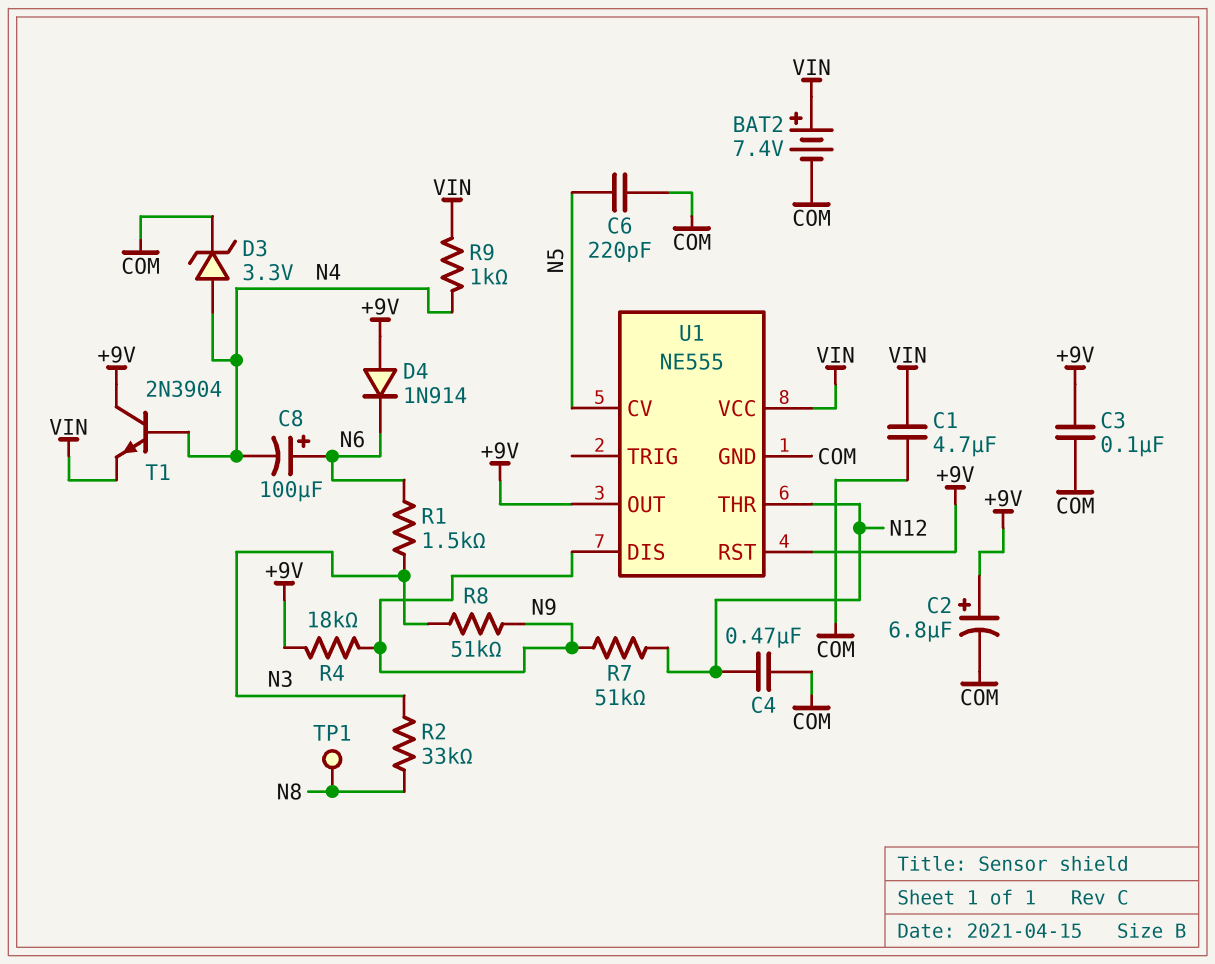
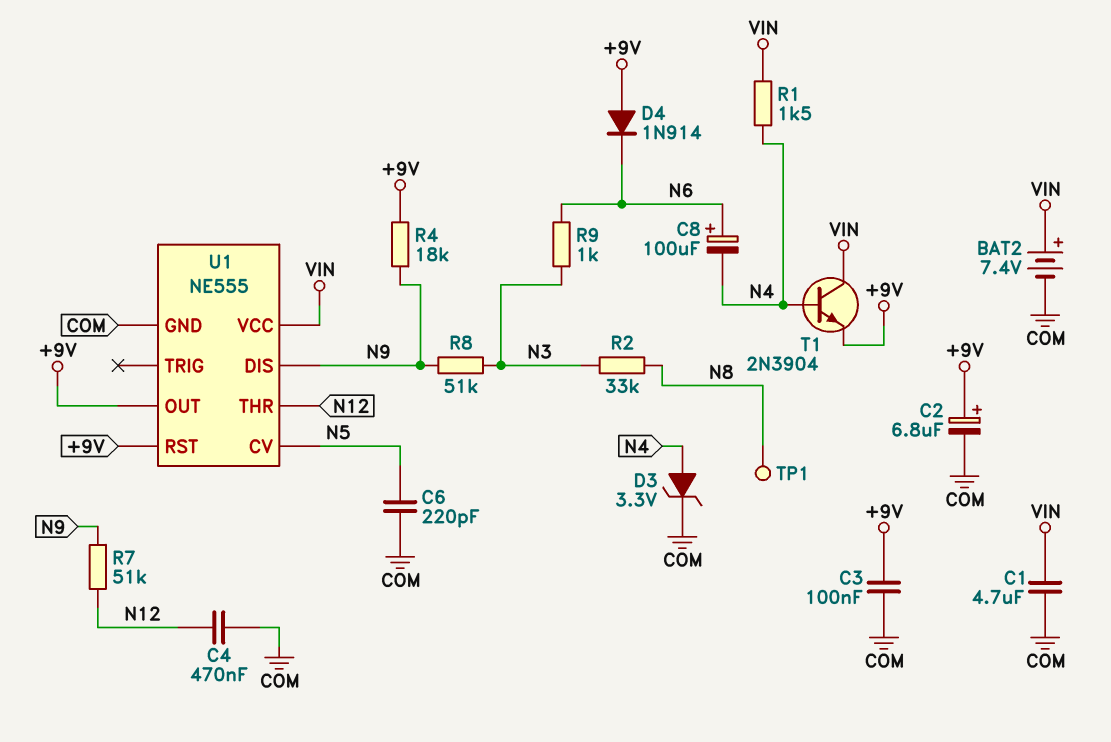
R1: 1.5k (N3, N6) -> 1.5k (N4, VIN)
R9: 1k (N4, VIN) -> 1k (N3, N6)
T1: NPN 2N3904 (B N4, C +9V, E VIN) -> NPN 2N3904 (B N4, C VIN, E +9V)

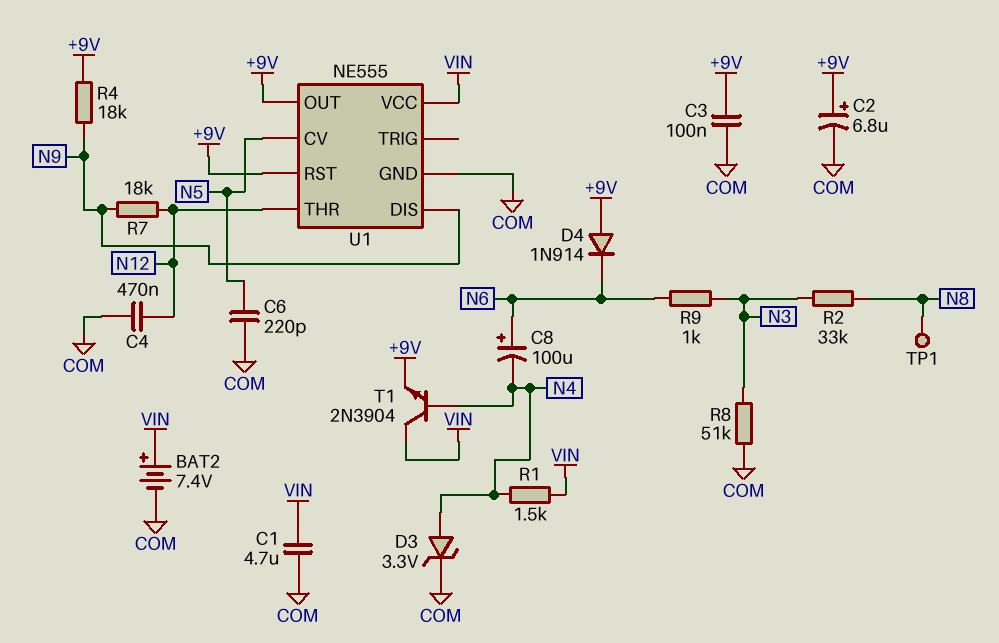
R7: 51k (N9, N12) -> 18k (N9, N12)
R8: 51k (N3, N9) -> 51k (COM, N3)

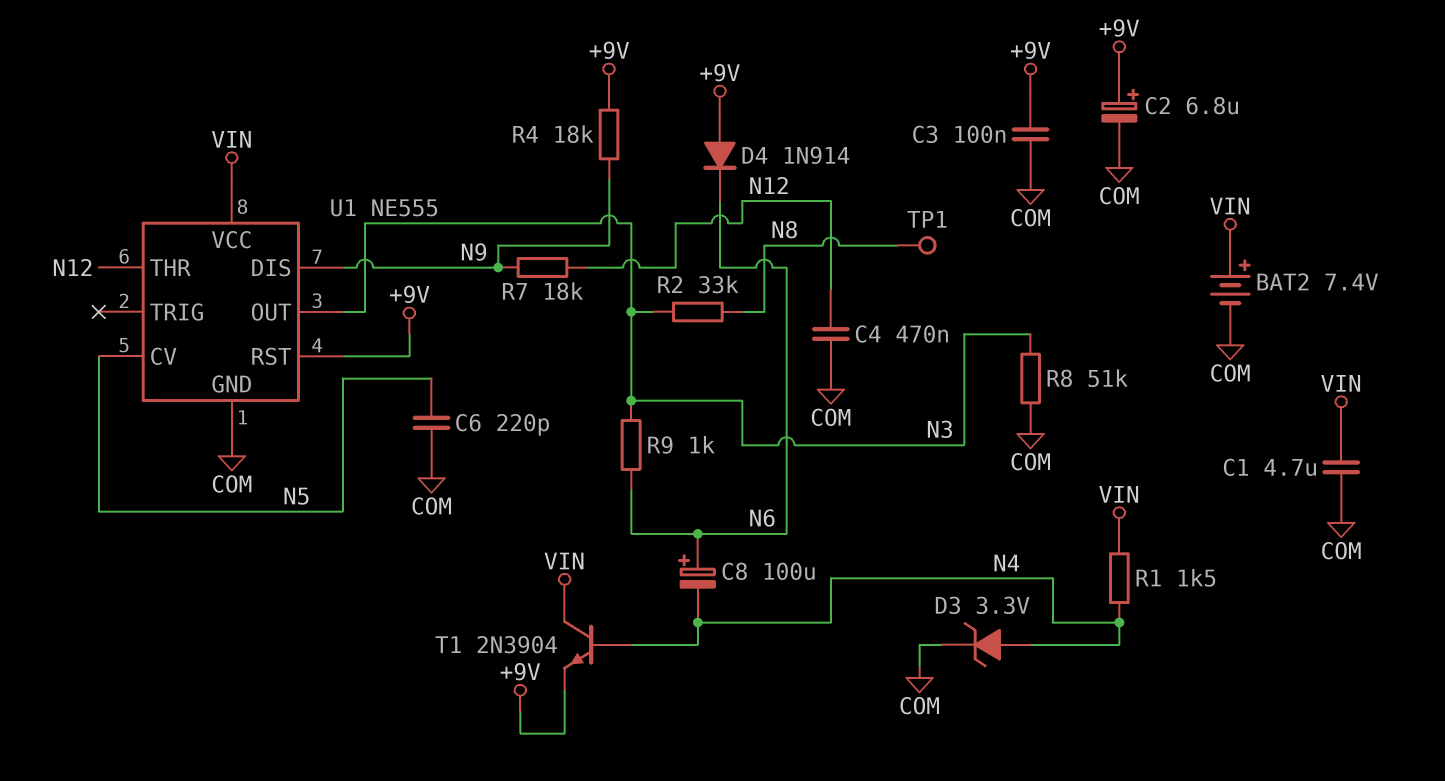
U1 pin OUT: +9V -> N3

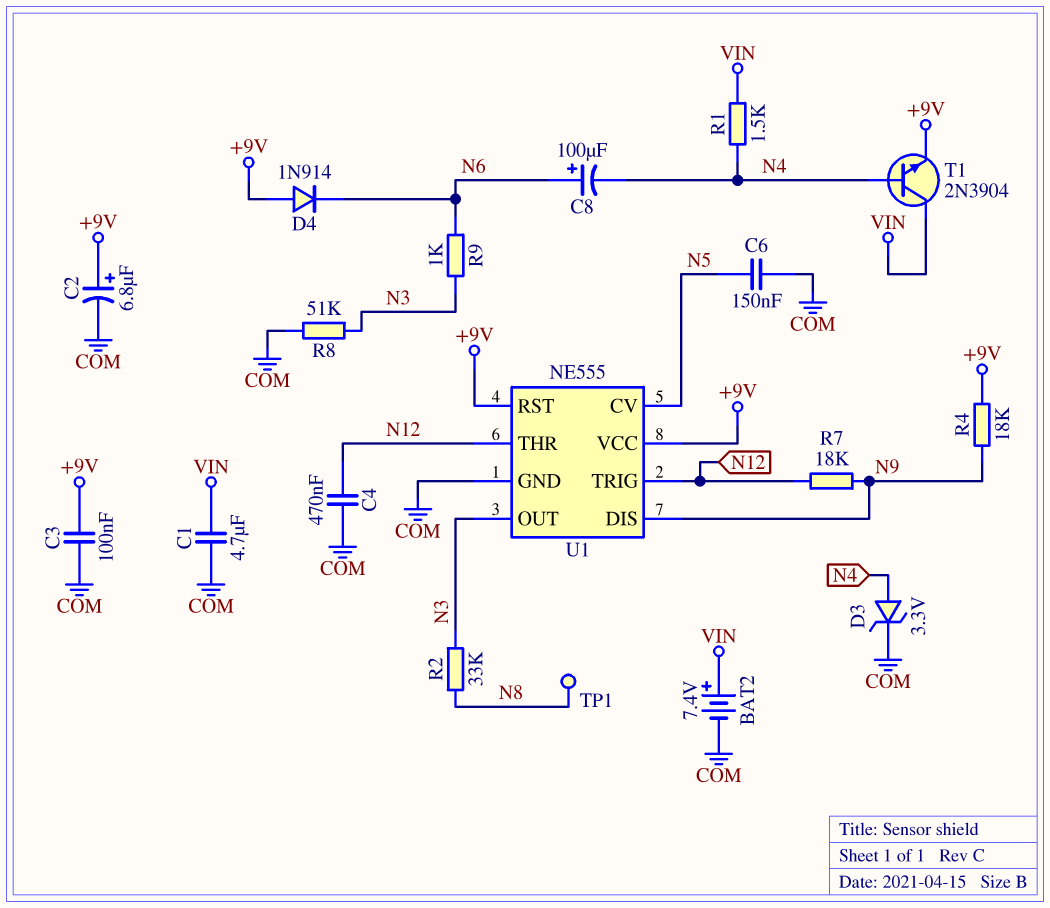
C6: 220pF (COM, N5) -> 150nF (COM, N5)
U1 pin TRIG: none -> N12
U1 pin VCC: VIN -> +9V

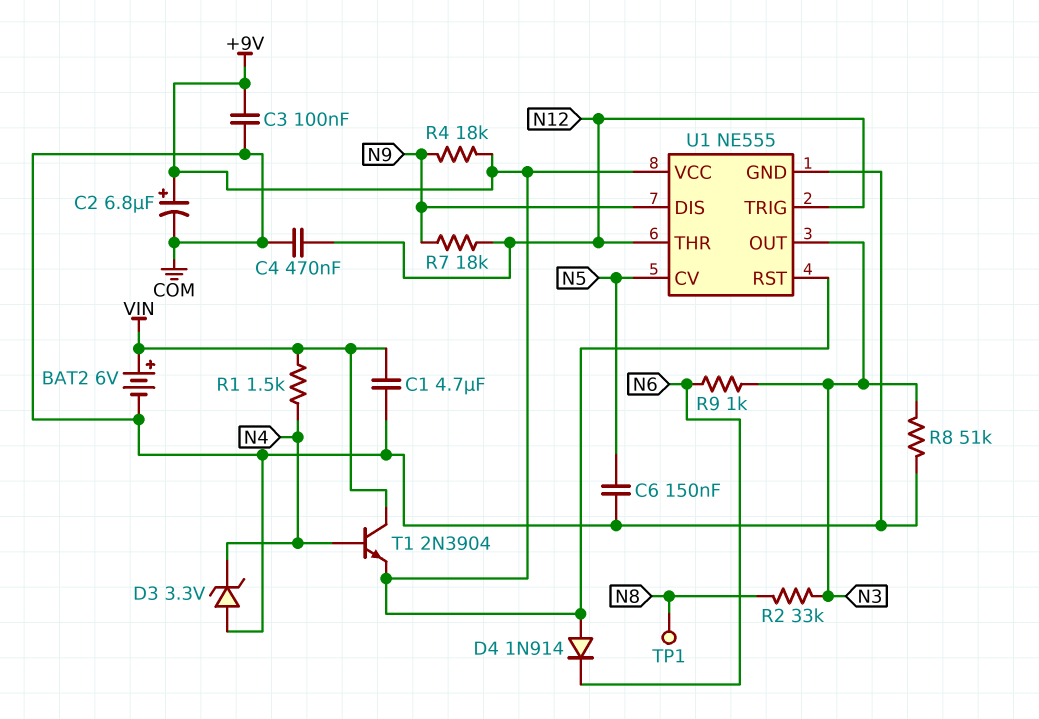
BAT2: 7.4V (plus VIN, minus COM) -> 6V (plus VIN, minus COM)
C8: 100uF (plus N6, minus N4) -> none
D3: zener 3.3V (A N4, K COM) -> zener 3.3V (A COM, K N4)

